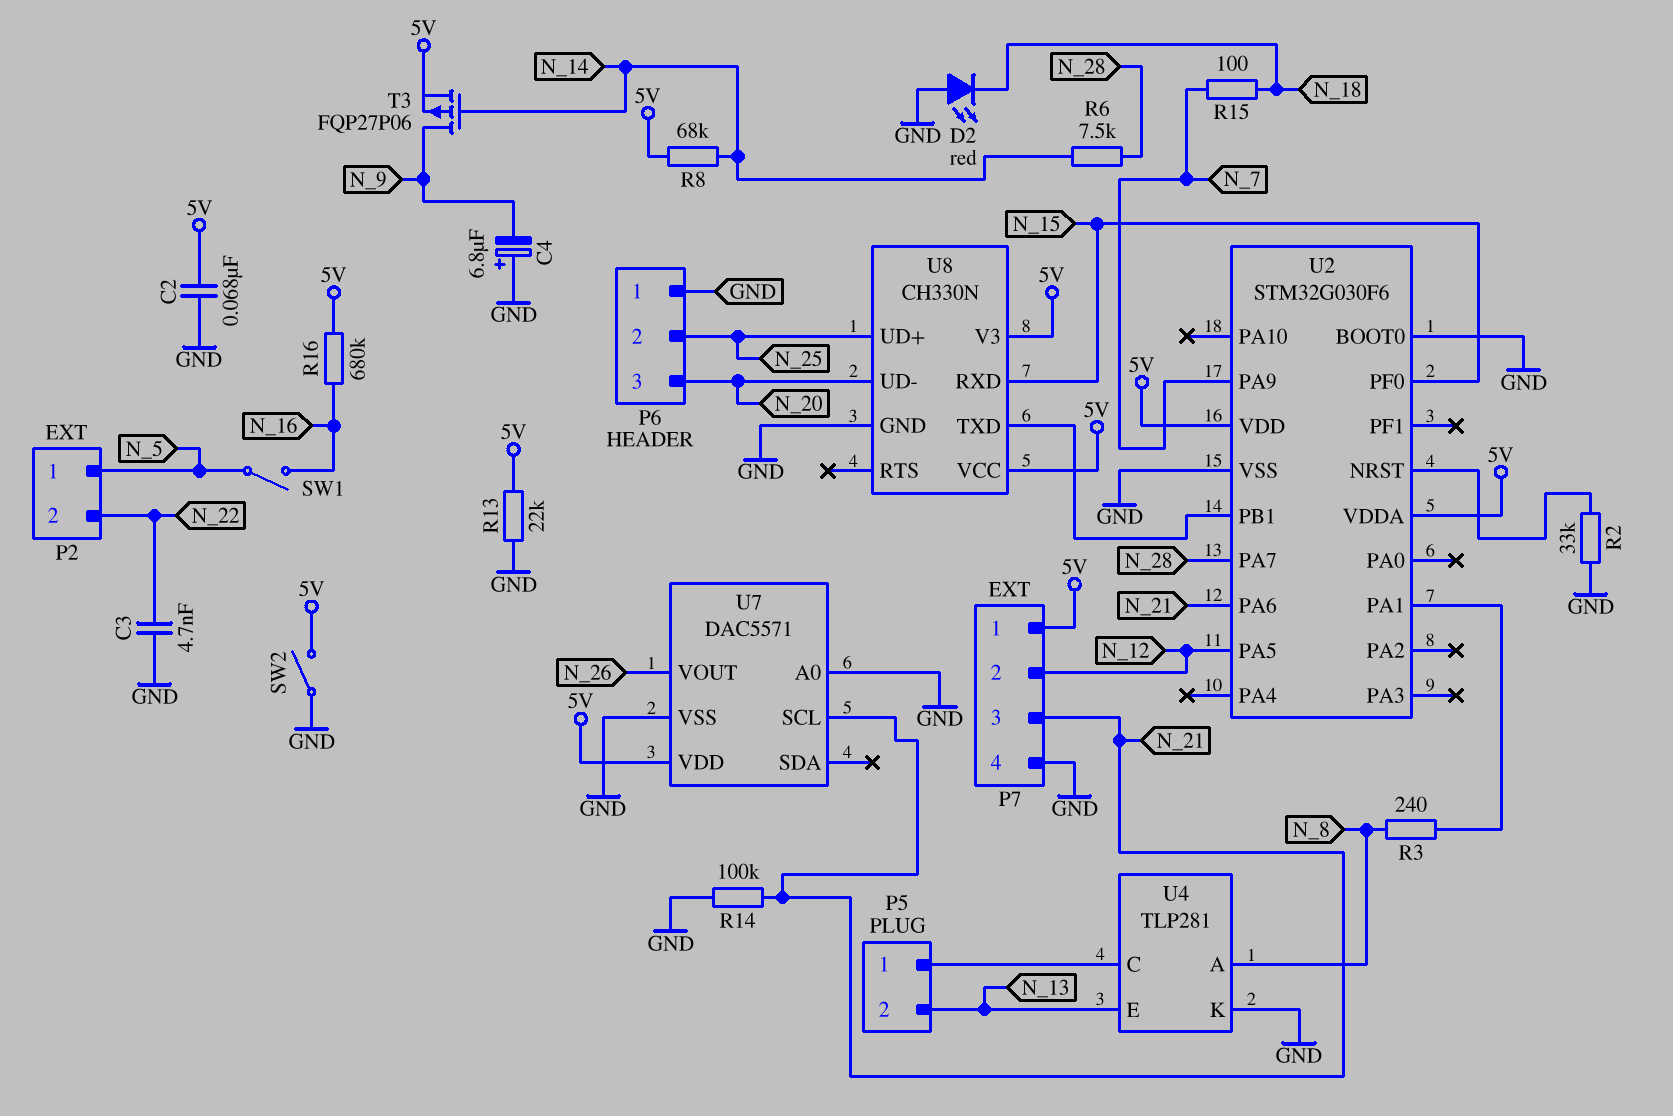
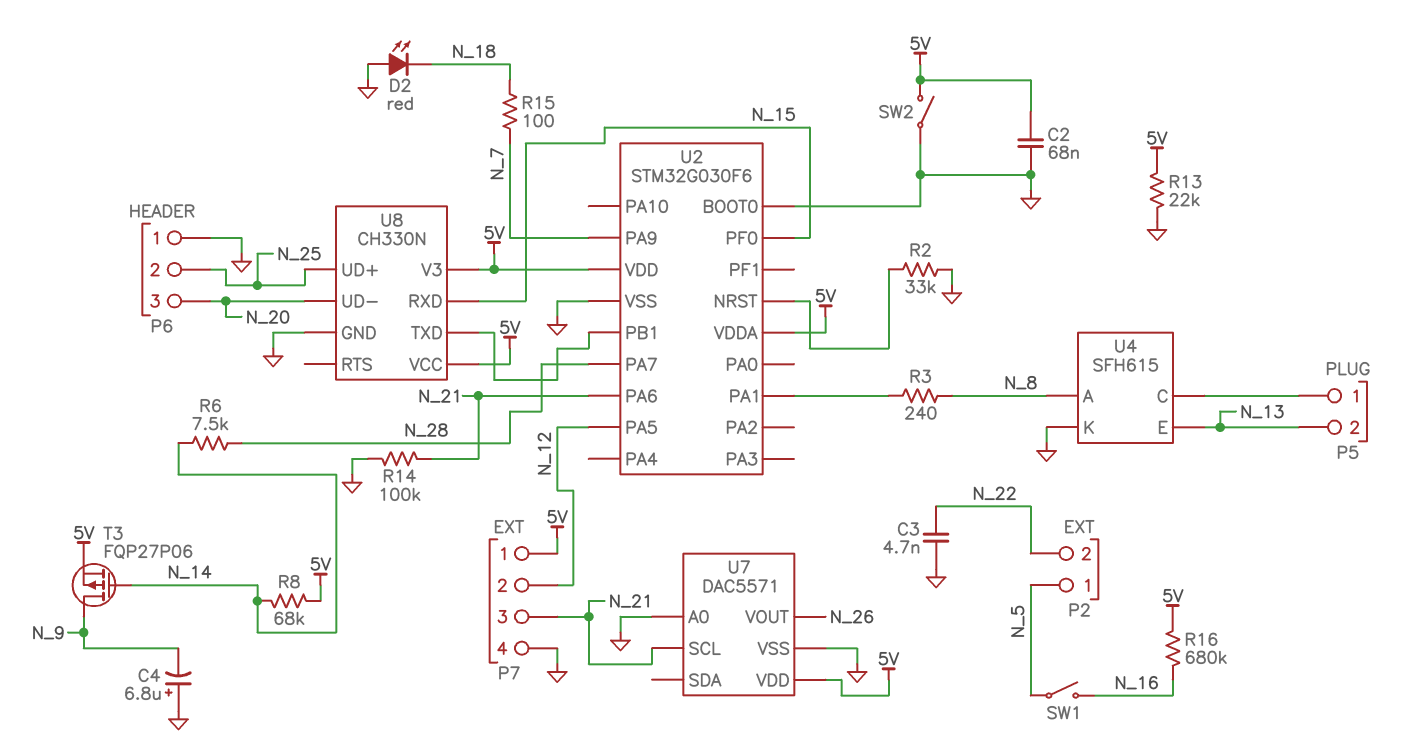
U4: TLP281 -> SFH615

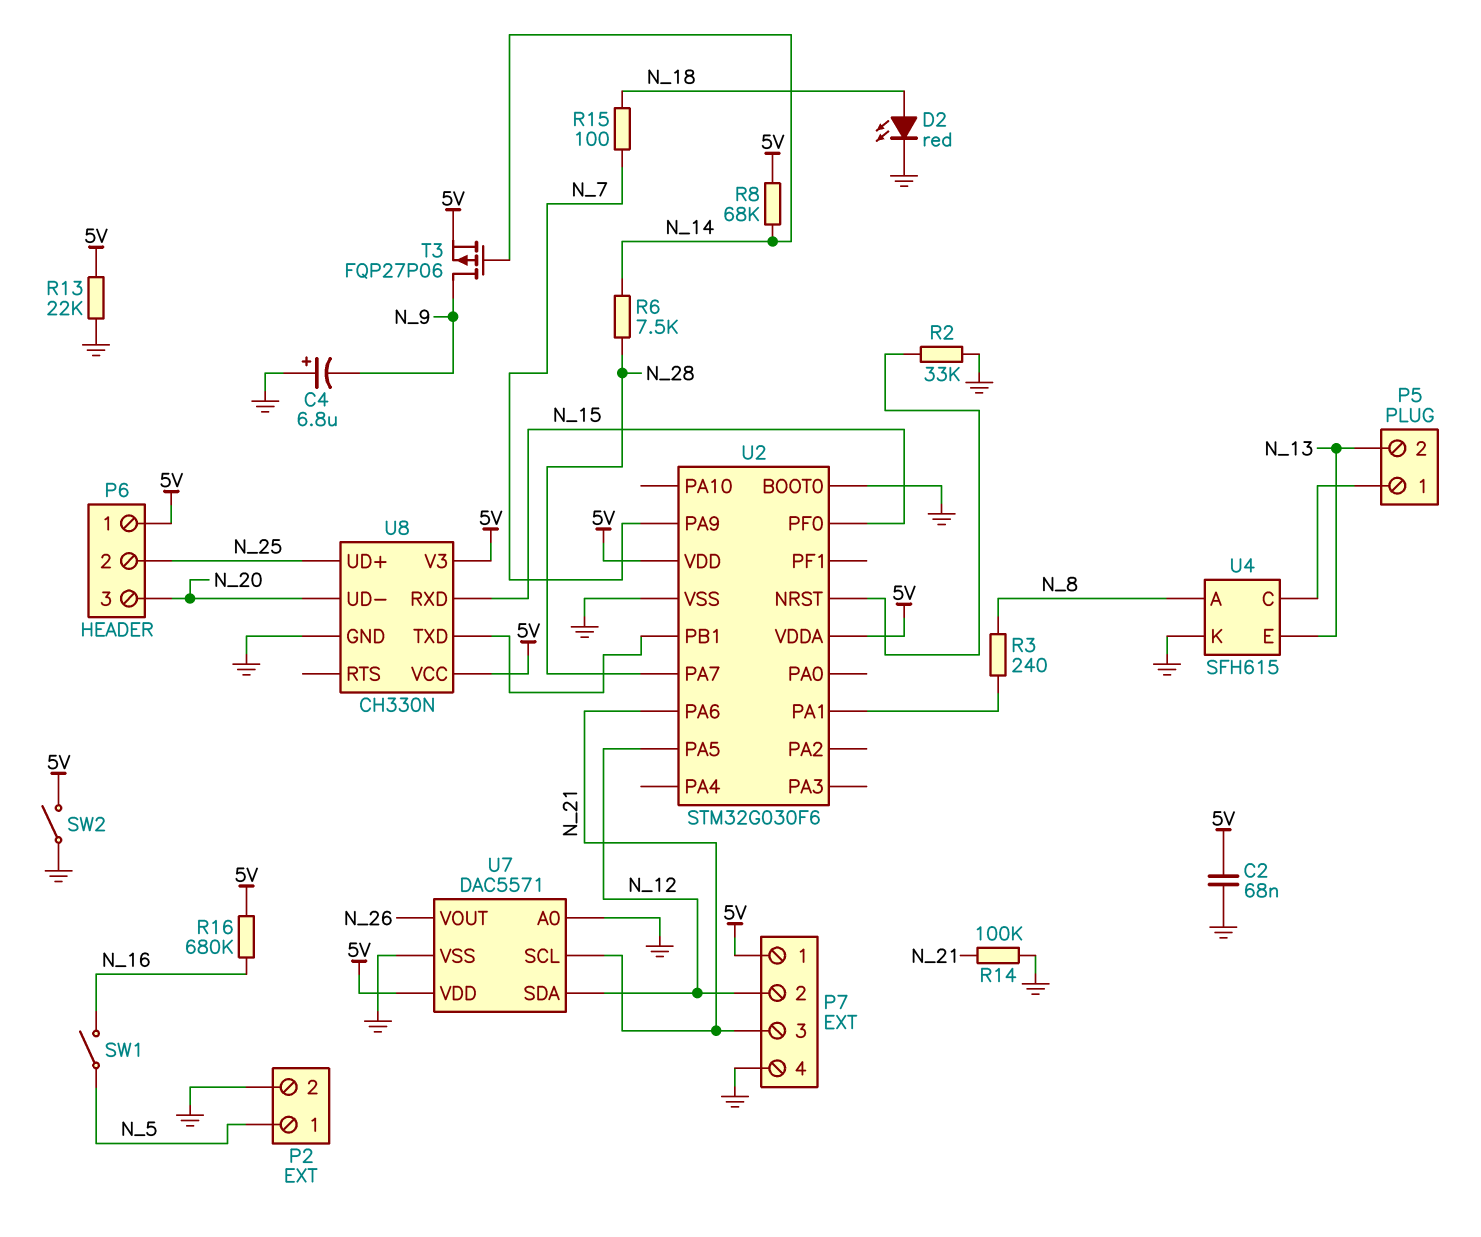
C3: 4.7nF (GND, N_22) -> none
D2: LED red (A GND, K N_18) -> LED red (A N_18, K GND)
P2 pin 2: N_22 -> GND
P6 pin 1: GND -> 5V
U7 pin SDA: none -> N_12

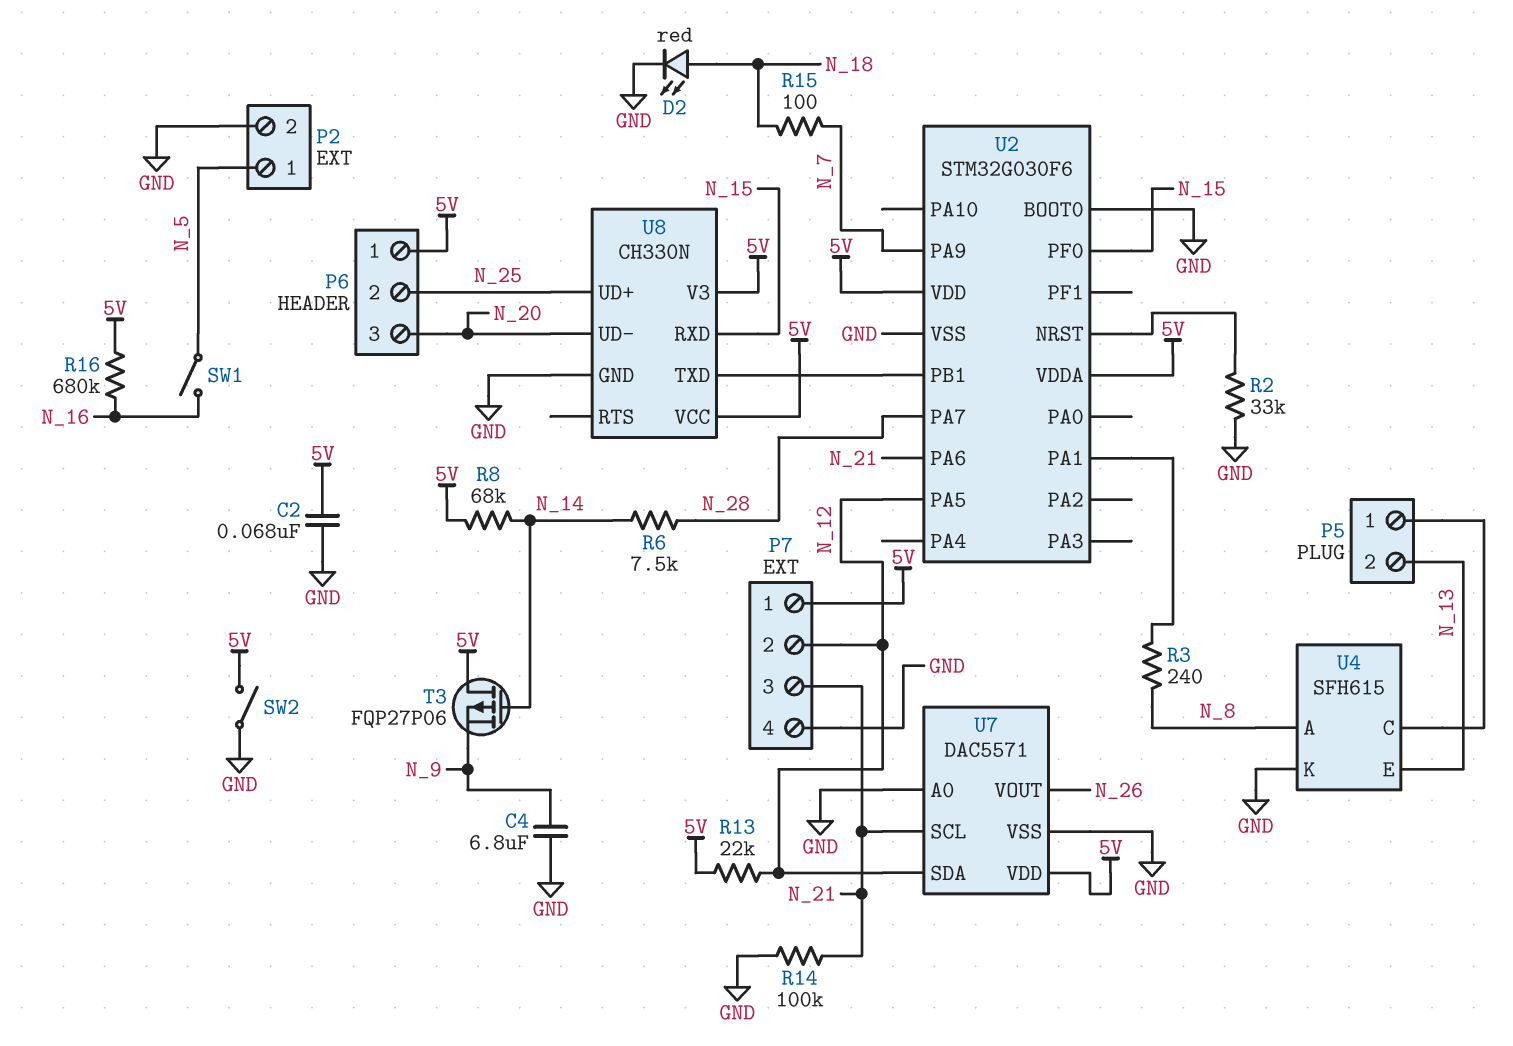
C4: 6.8uF (plus GND, minus N_9) -> 6.8uF (GND, N_9)
R13: 22k (5V, GND) -> 22k (5V, N_12)
T3: PMOS FQP27P06 (G N_14, D N_9, S 5V) -> PMOS FQP27P06 (G N_14, D 5V, S N_9)

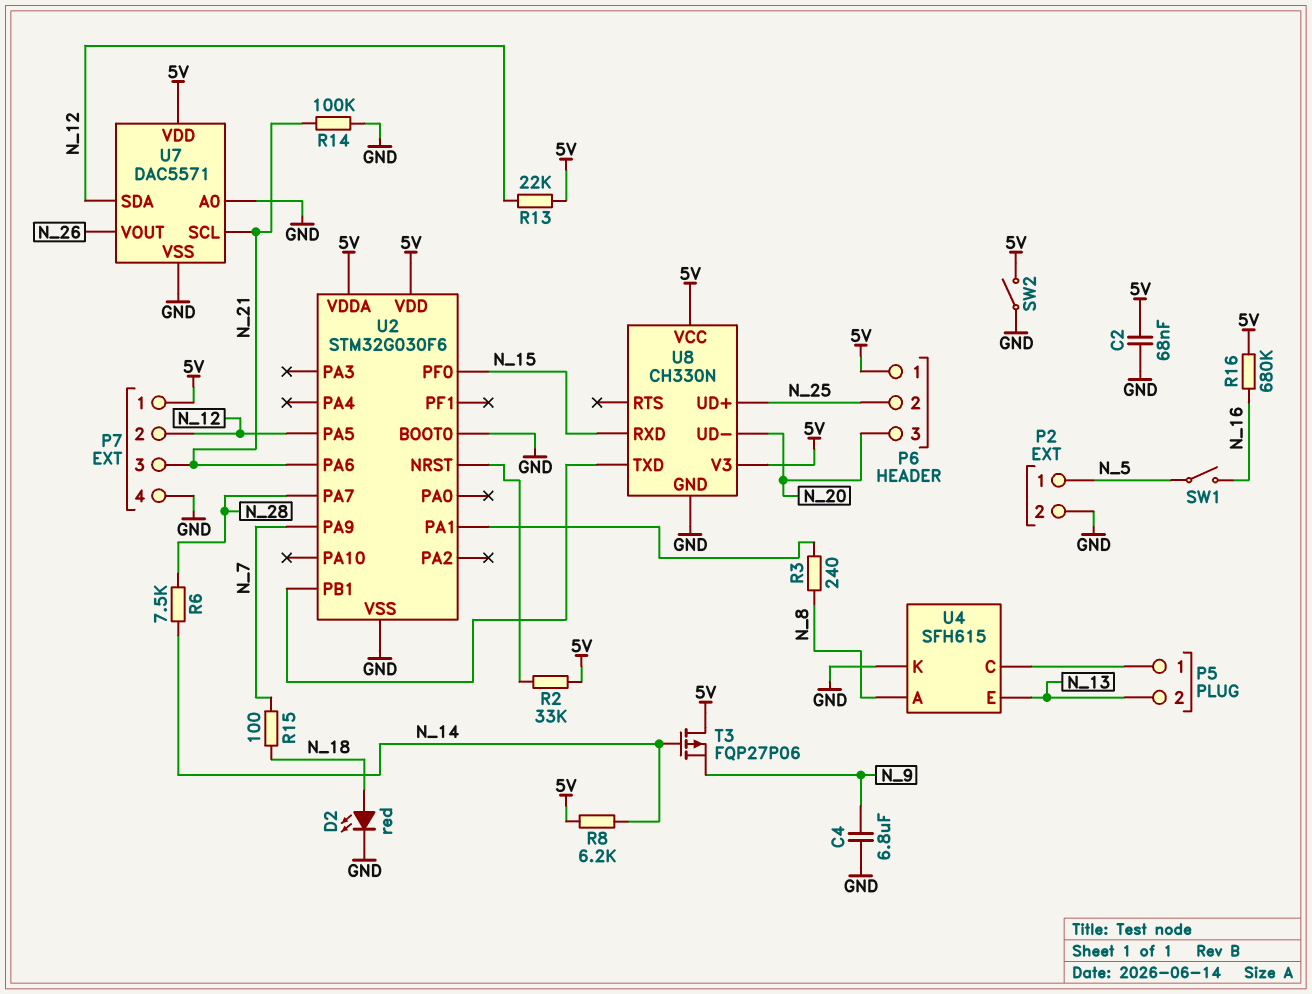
R2: 33k (GND, U2/NRST) -> 33k (5V, U2/NRST)
R8: 68k (5V, N_14) -> 6.2k (5V, N_14)

